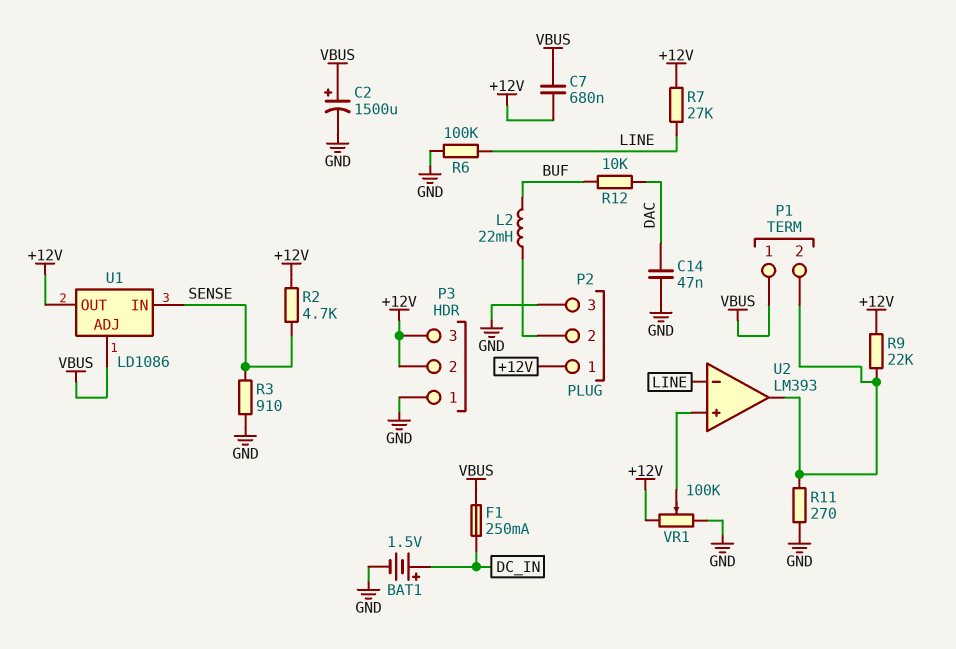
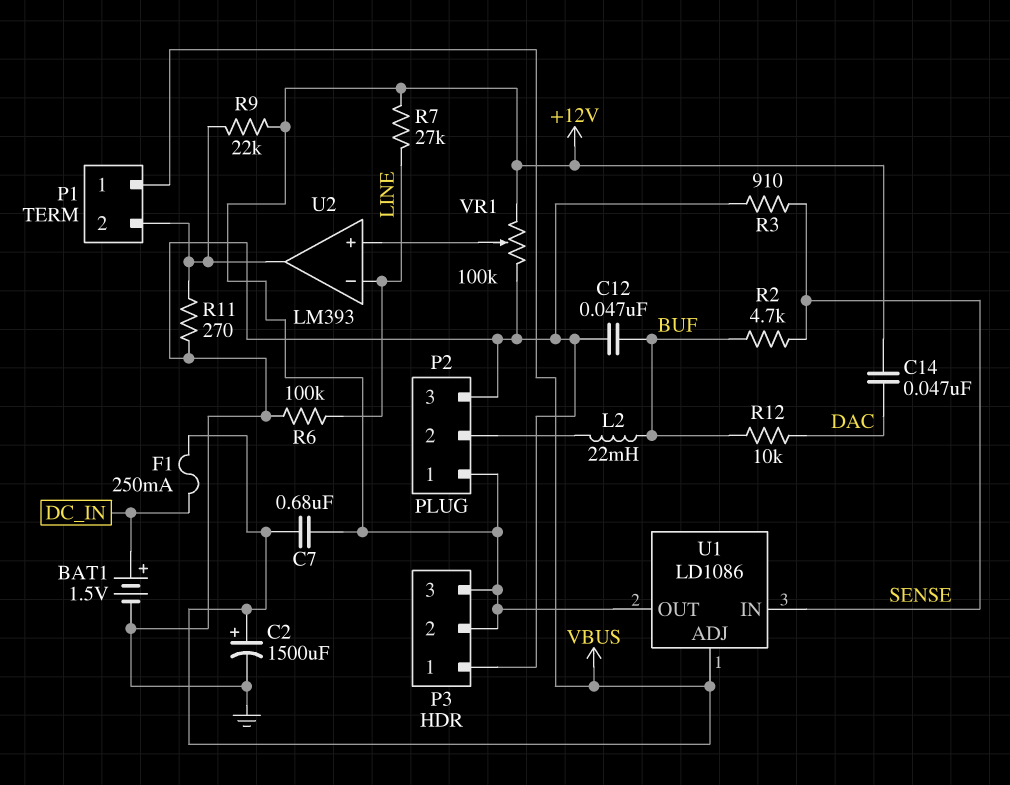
C12: none -> 47nF (BUF, GND)
C14: 47nF (DAC, GND) -> 47nF (+12V, DAC)
R2: 4.7k (+12V, SENSE) -> 4.7k (BUF, SENSE)

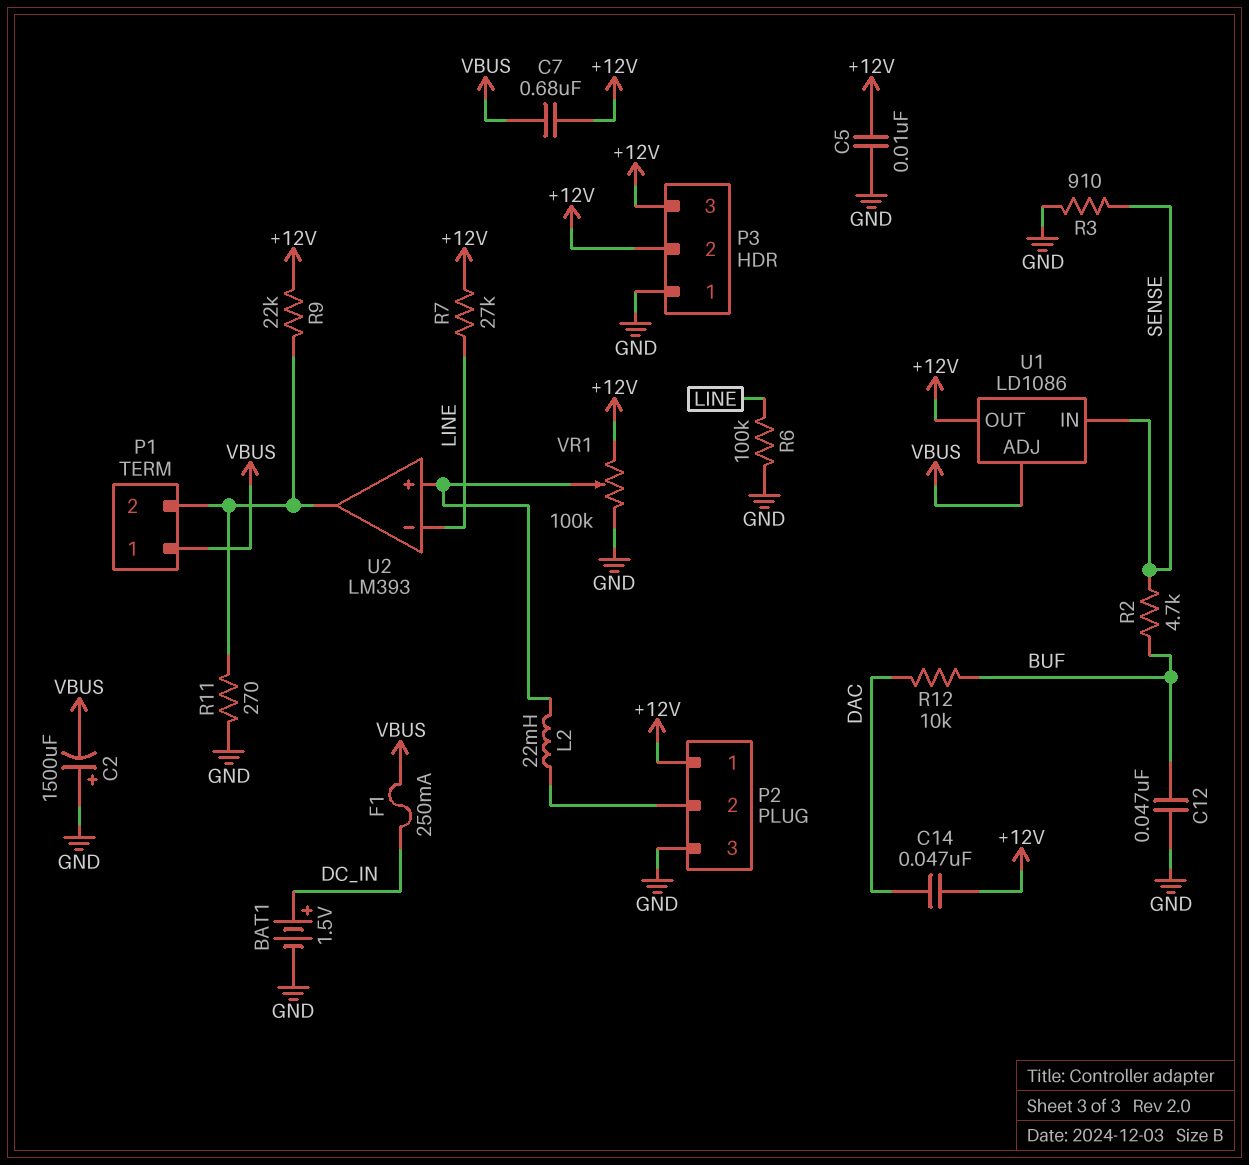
C2: 1500uF (plus VBUS, minus GND) -> 1500uF (plus GND, minus VBUS)
C5: none -> 10nF (+12V, GND)
L2: 22mH (BUF, P2/2) -> 22mH (P2/2, U2/in+)

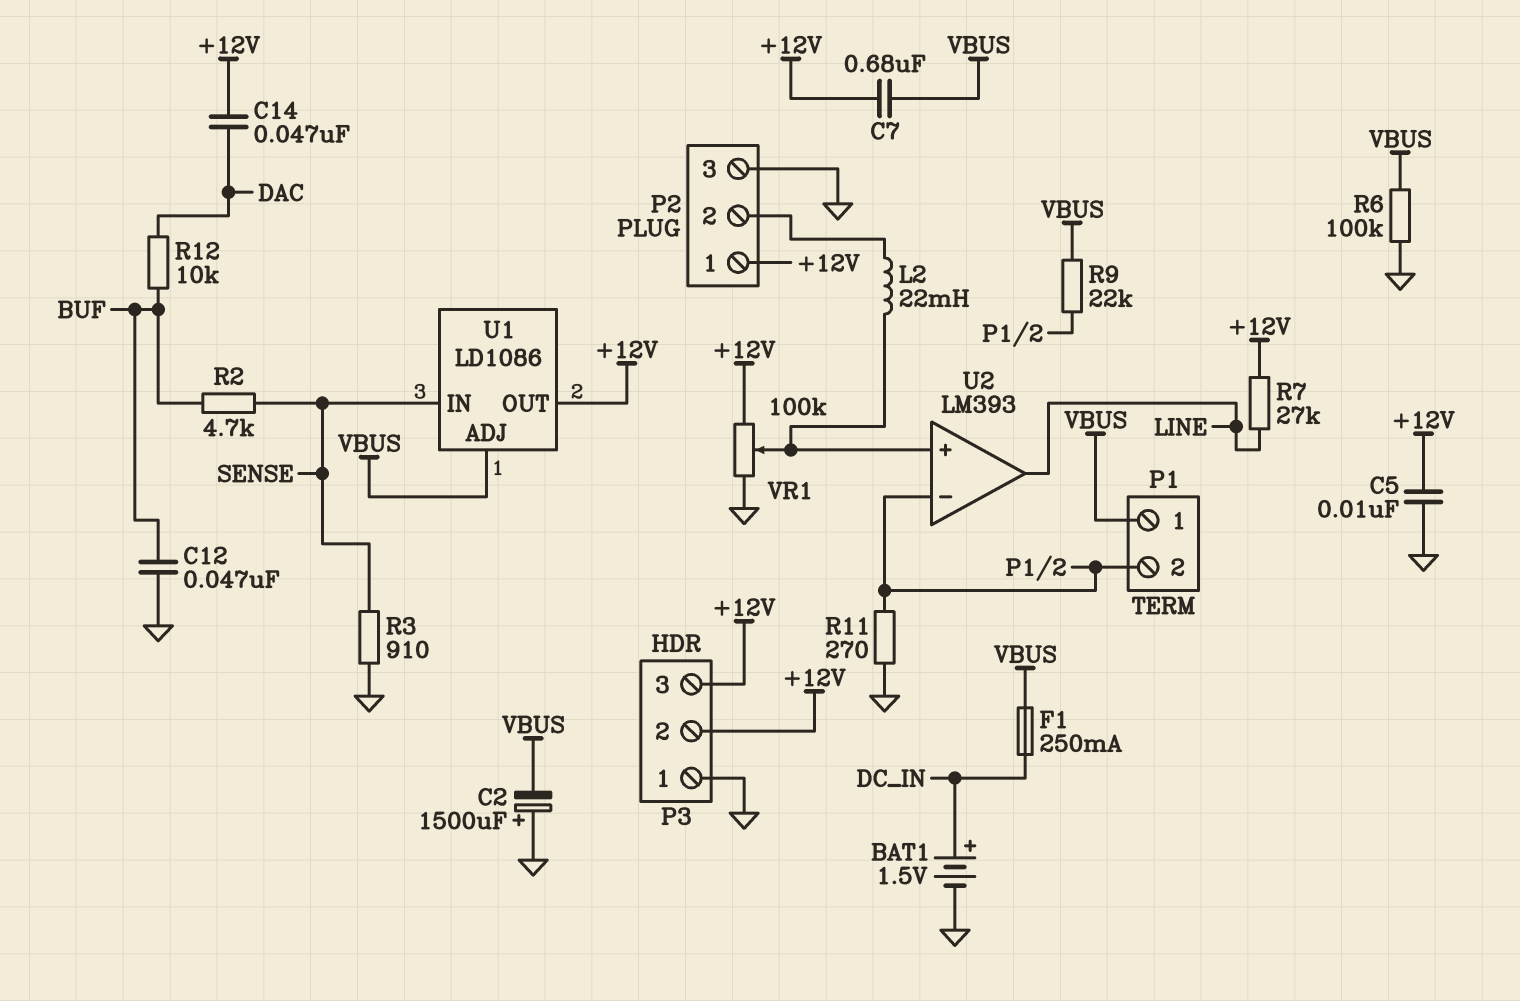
R6: 100k (GND, LINE) -> 100k (GND, VBUS)
R9: 22k (+12V, P1/2) -> 22k (P1/2, VBUS)
U2 pin in-: LINE -> P1/2
U2 pin out: P1/2 -> LINE

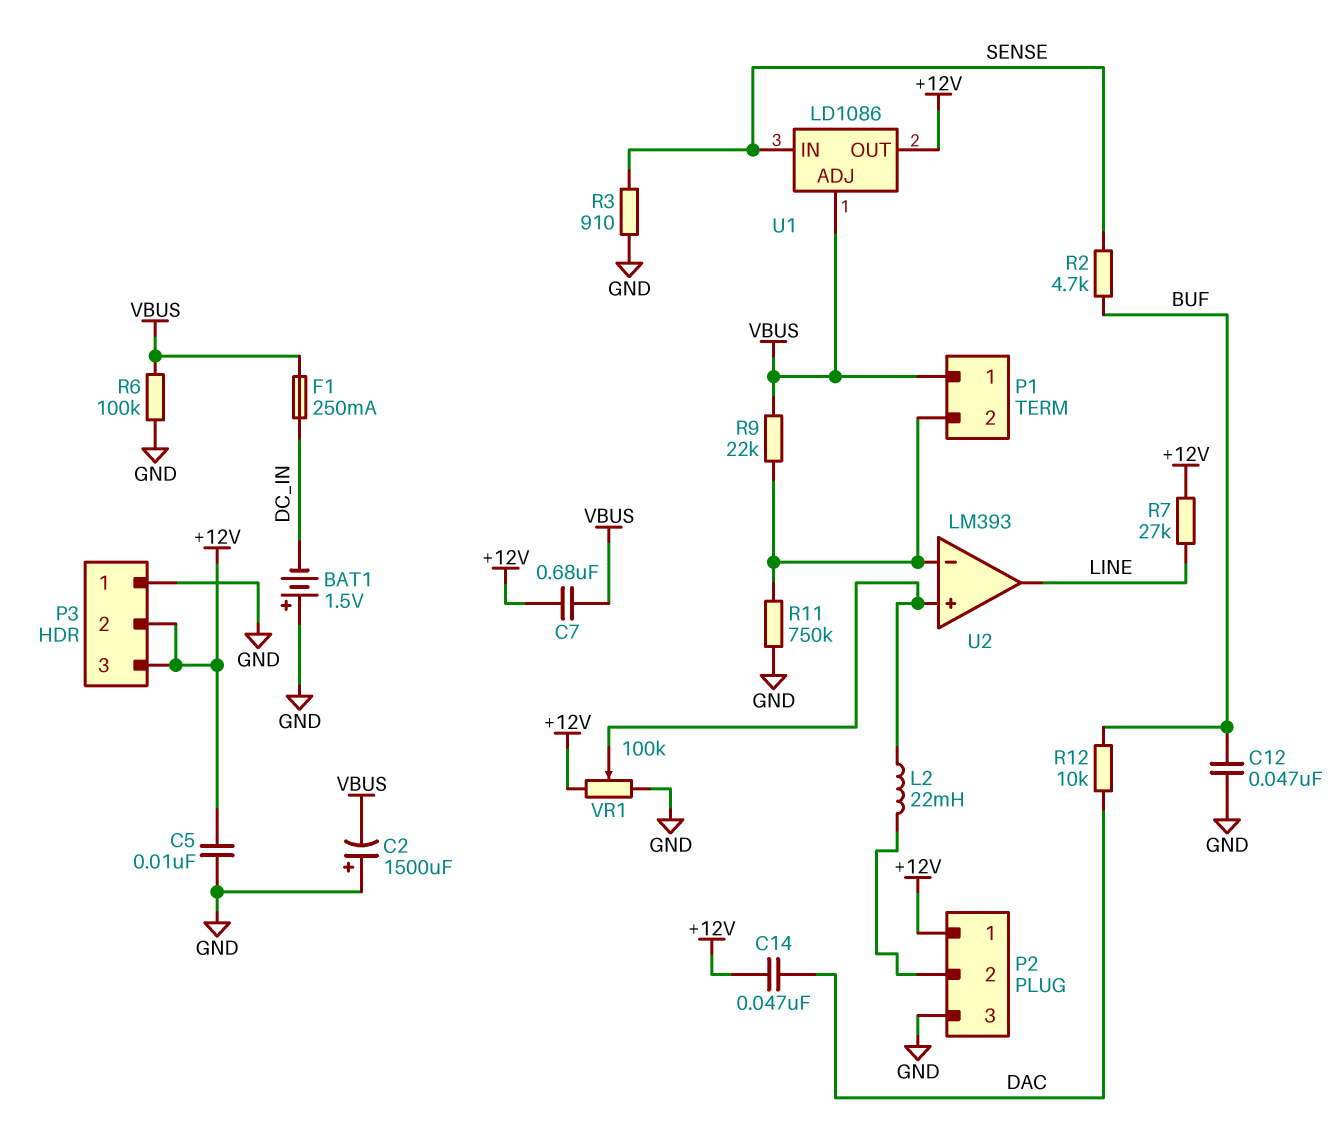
BAT1: 1.5V (plus DC_IN, minus GND) -> 1.5V (plus GND, minus DC_IN)
R11: 270 (GND, P1/2) -> 750k (GND, P1/2)

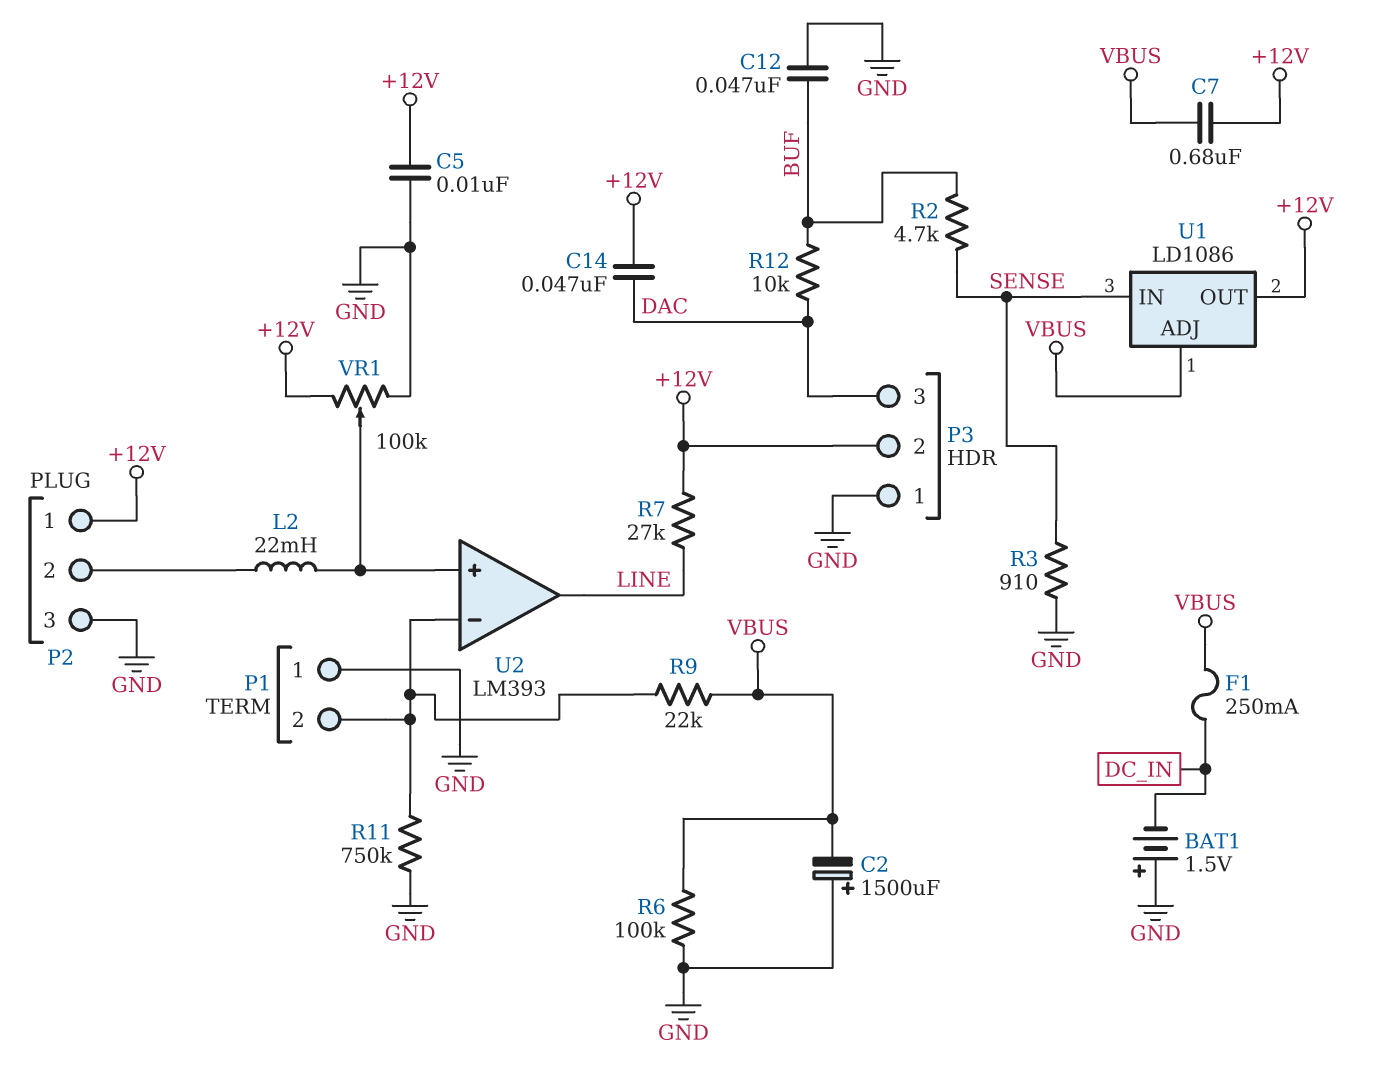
P1 pin 1: VBUS -> GND
P3 pin 3: +12V -> DAC

